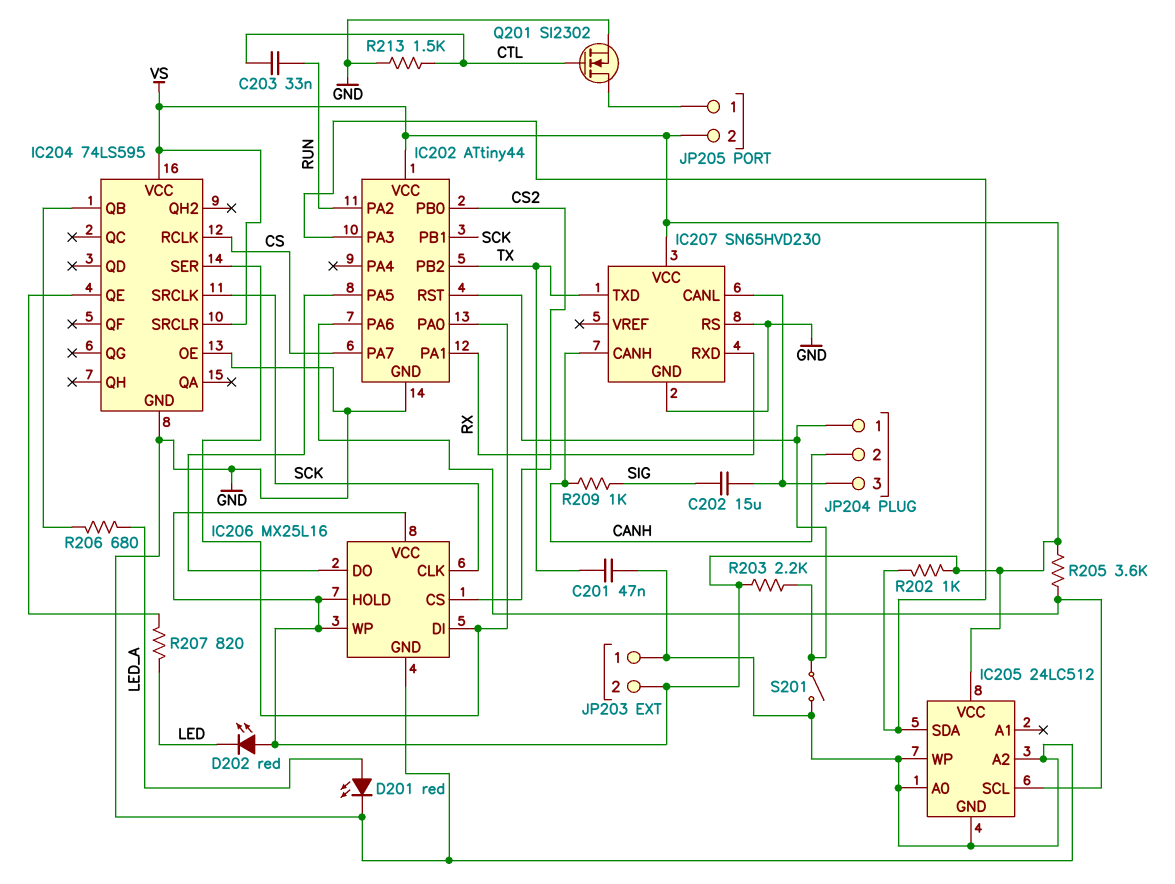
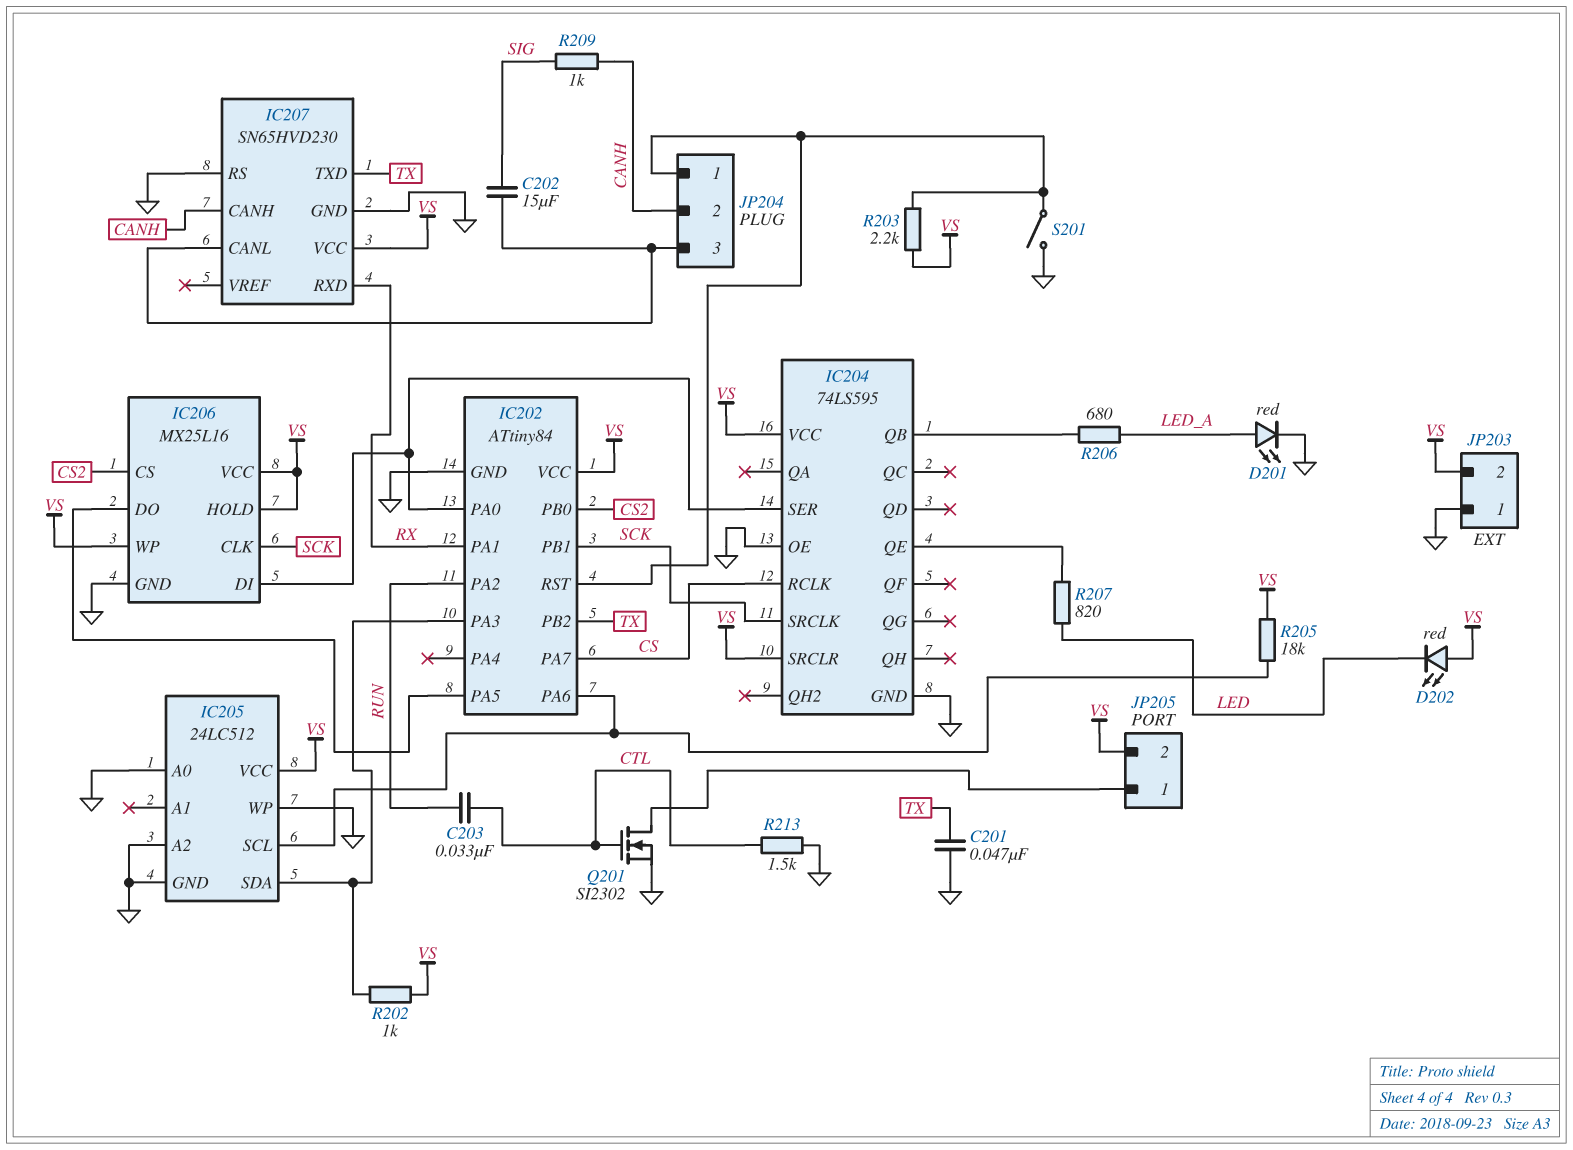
IC202: ATtiny44 -> ATtiny84
R205: 3.6k (IC202/PA6, VS) -> 18k (IC202/PA6, VS)

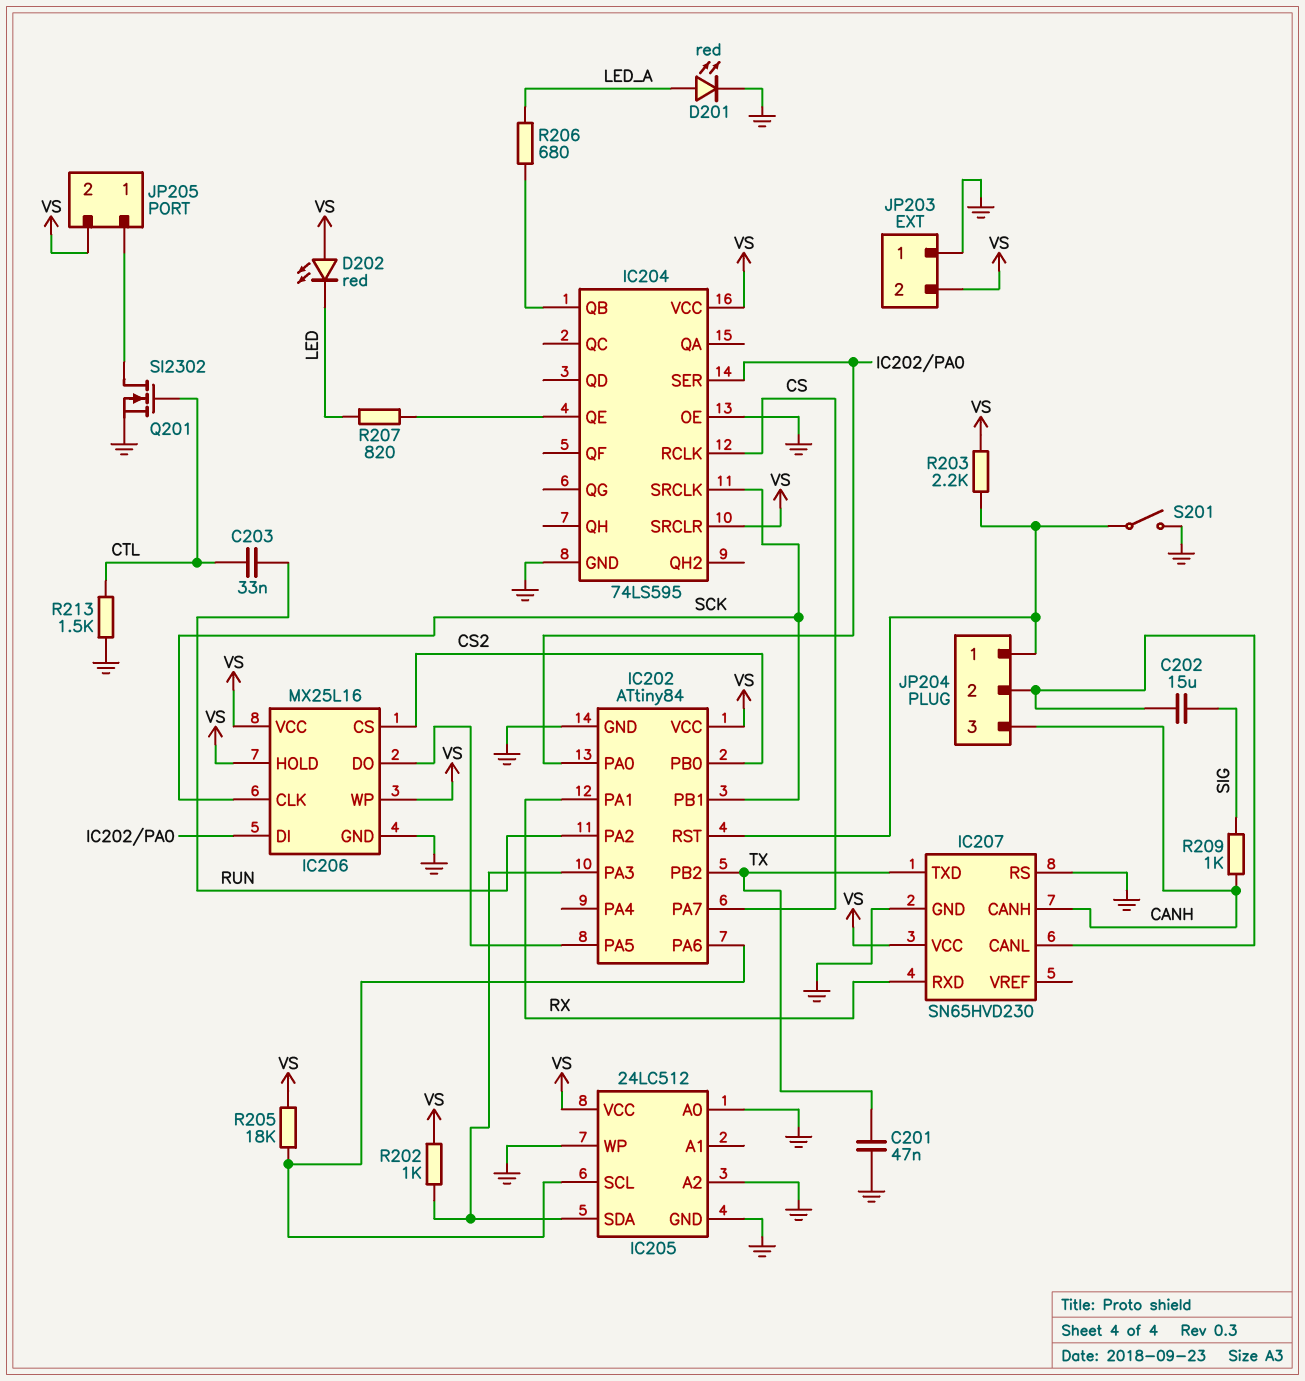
JP204 pin 2: CANH -> IC207/CANL
JP204 pin 3: IC207/CANL -> CANH

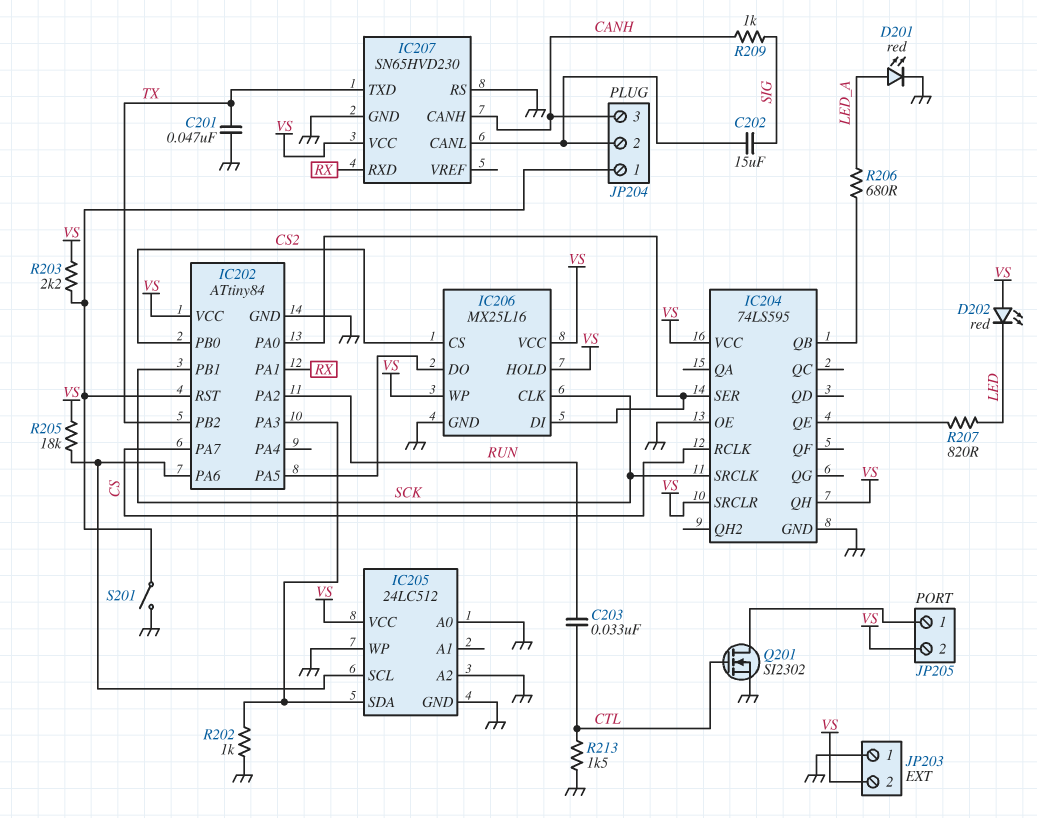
IC204 pin QH: none -> VS
R202: 1k (IC202/PA3, VS) -> 1k (GND, IC202/PA3)

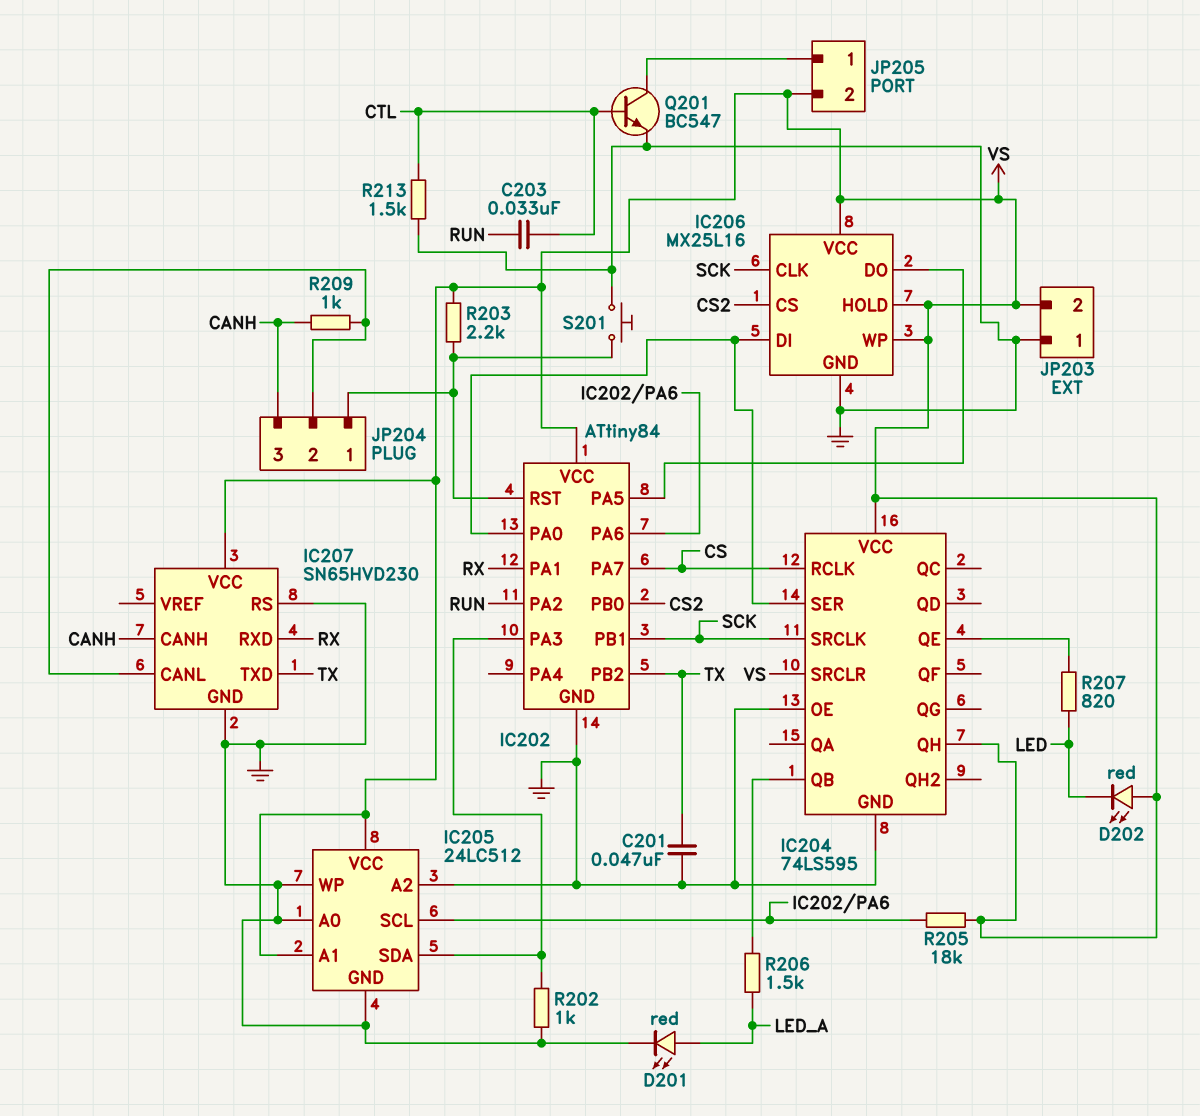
C202: 15uF (IC207/CANL, SIG) -> none
IC205 pin A1: none -> VS
Q201: NMOS SI2302 (G CTL, D JP205/1, S GND) -> NPN BC547 (B CTL, C JP205/1, E GND)
R206: 680 (IC204/QB, LED_A) -> 1.5k (IC204/QB, LED_A)
R209: 1k (CANH, SIG) -> 1k (CANH, IC207/CANL)
S201: switch (GND, IC202/RST) -> button (GND, IC202/RST)

